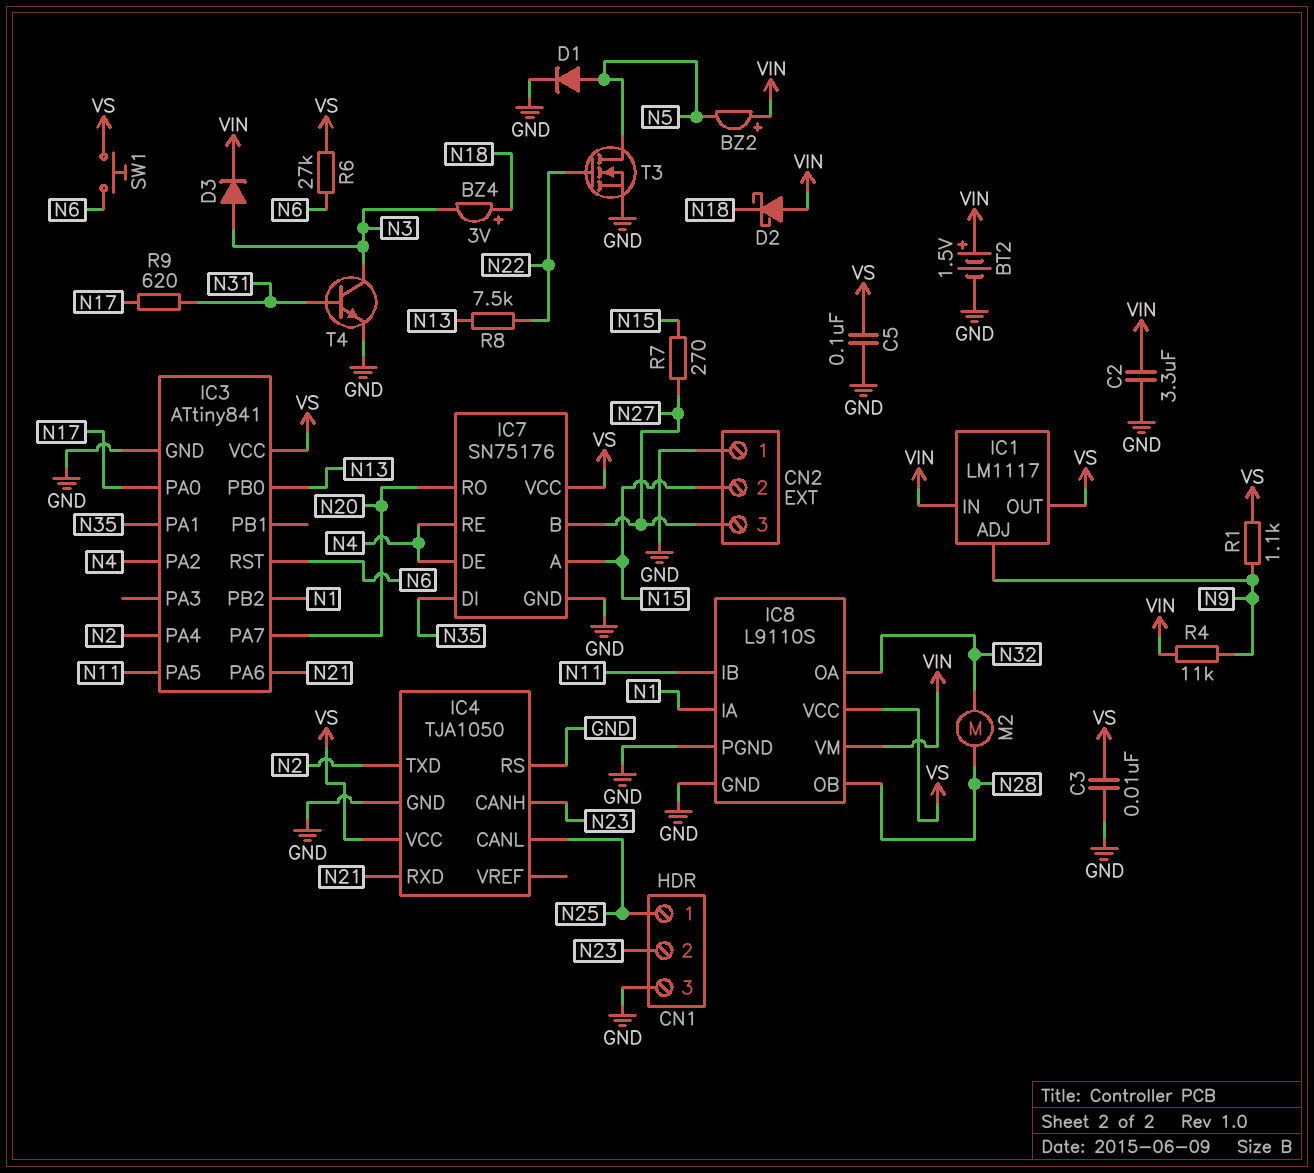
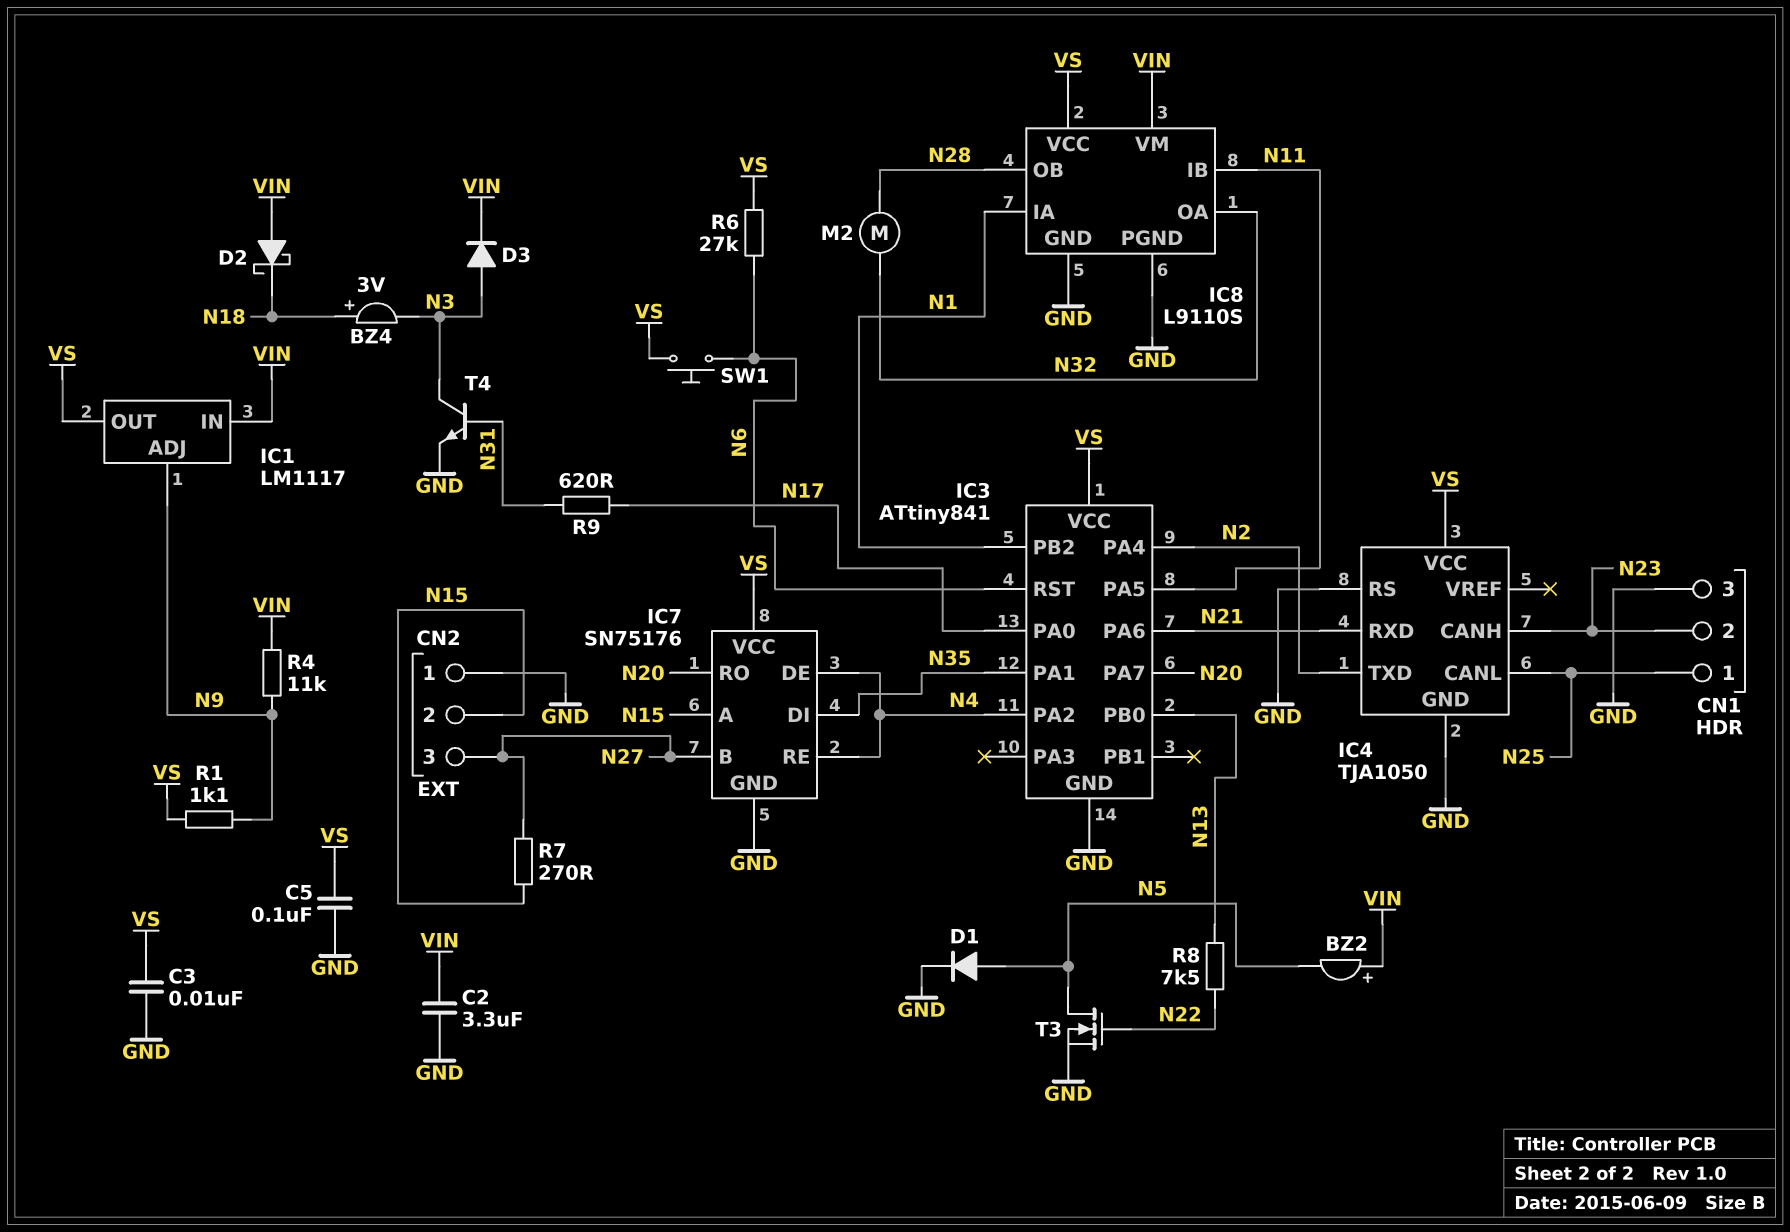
BT2: 1.5V (plus VIN, minus GND) -> none

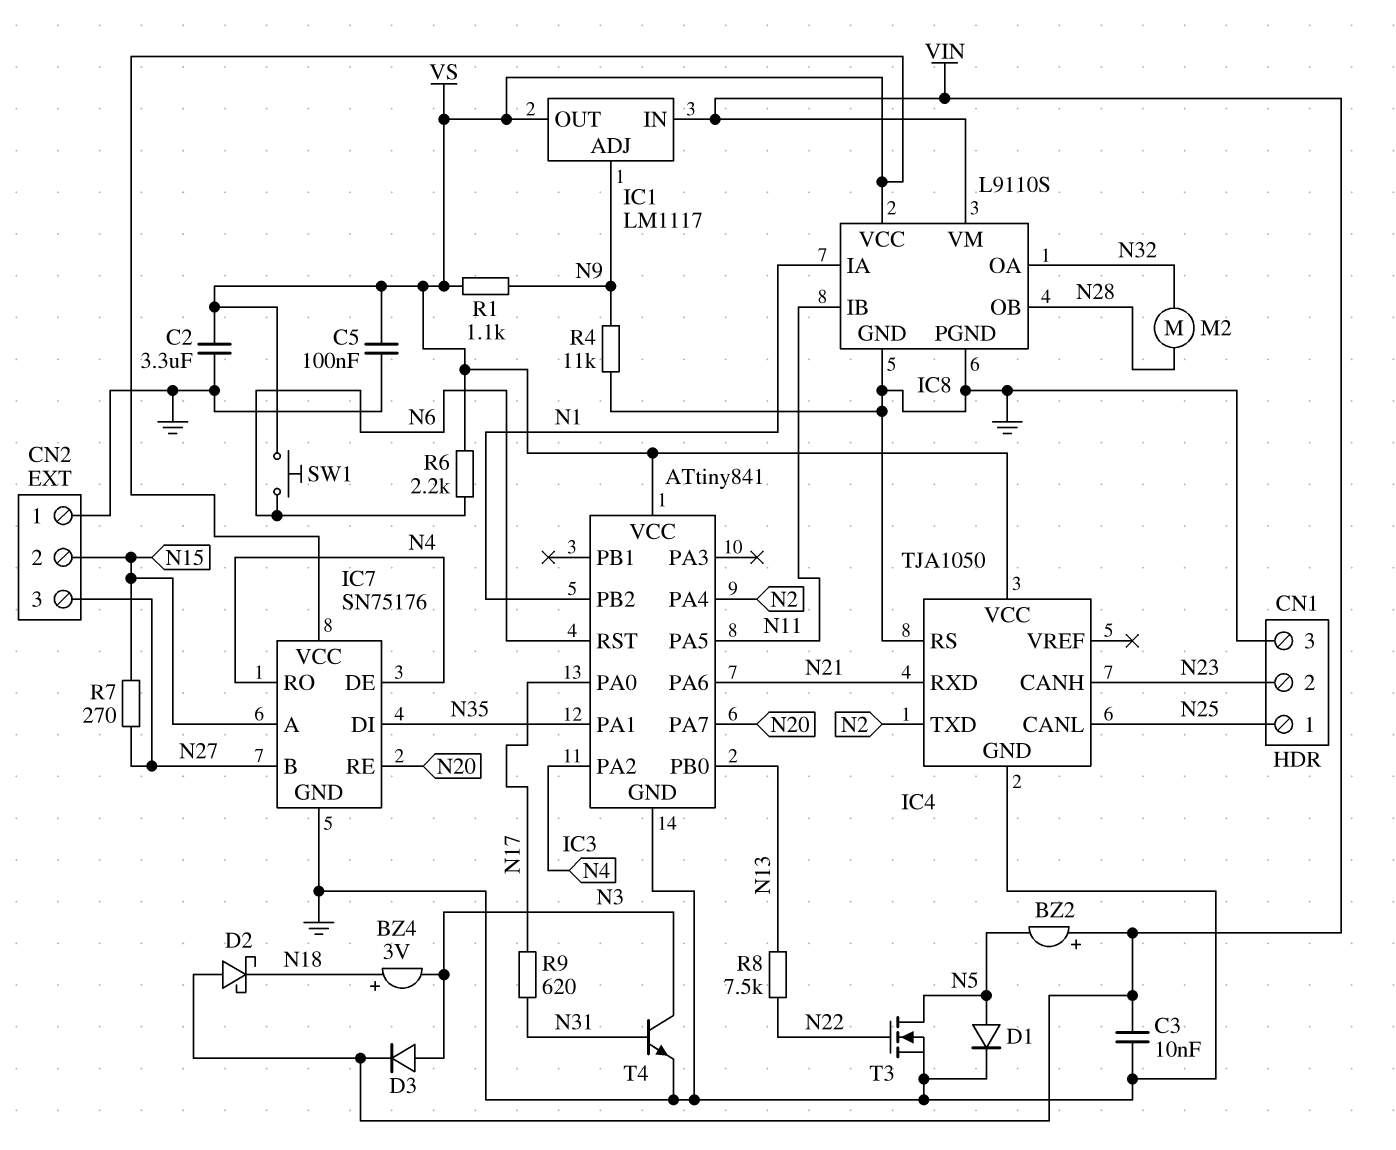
C2: 3.3uF (GND, VIN) -> 3.3uF (GND, VS)
C3: 10nF (GND, VS) -> 10nF (GND, VIN)
IC7 pin RE: N4 -> N20
IC7 pin RO: N20 -> N4
R4: 11k (N9, VIN) -> 11k (GND, N9)
R6: 27k (N6, VS) -> 2.2k (N6, VS)

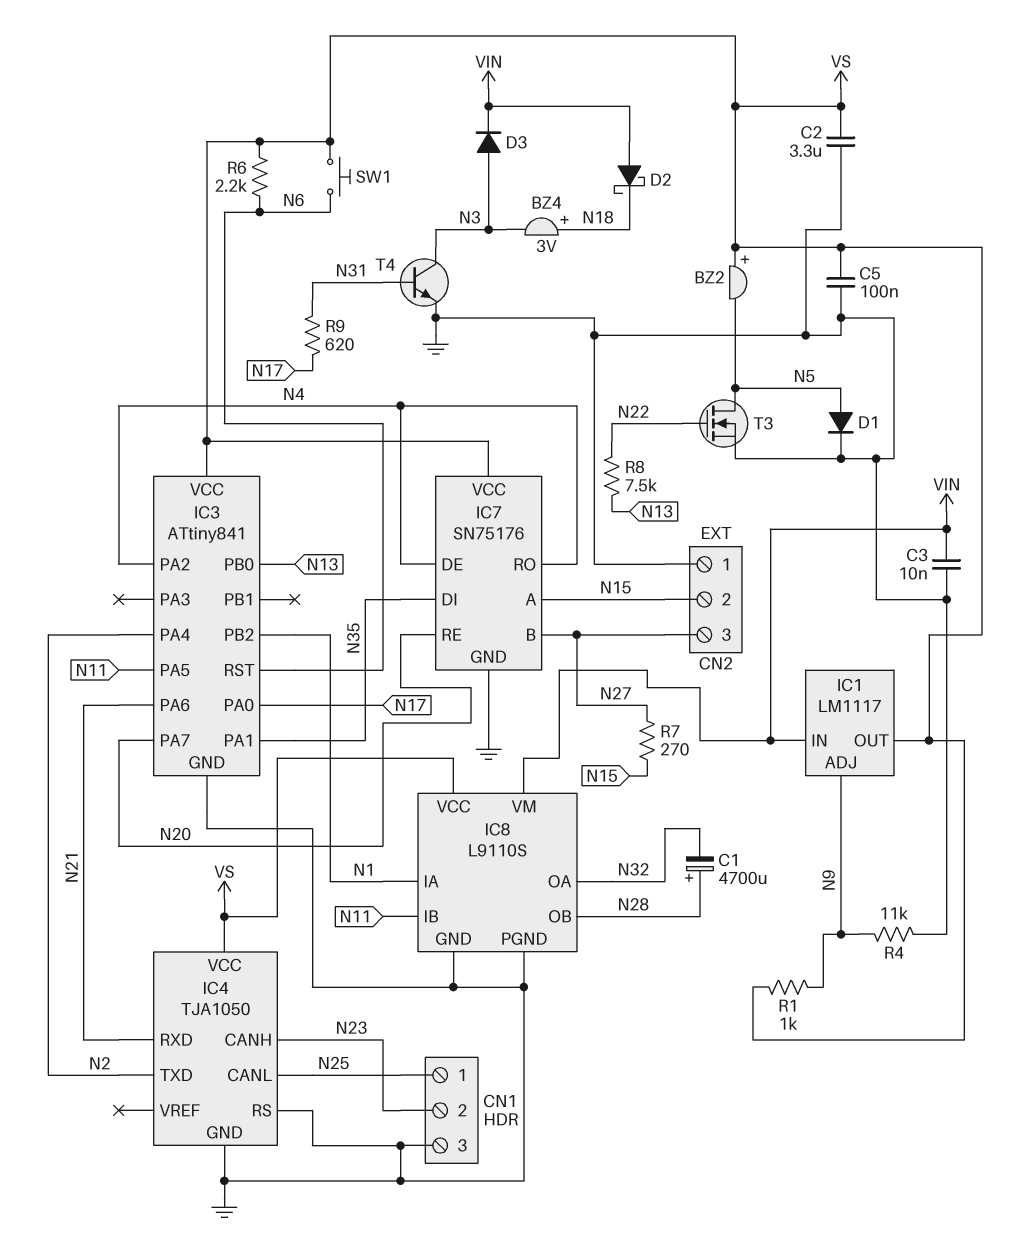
BZ2: buzzer (plus VIN, minus N5) -> buzzer (plus VS, minus N5)
C1: none -> 4700uF (plus N28, minus N32)
M2: motor (N28, N32) -> none
R1: 1.1k (N9, VS) -> 1k (N9, VS)

